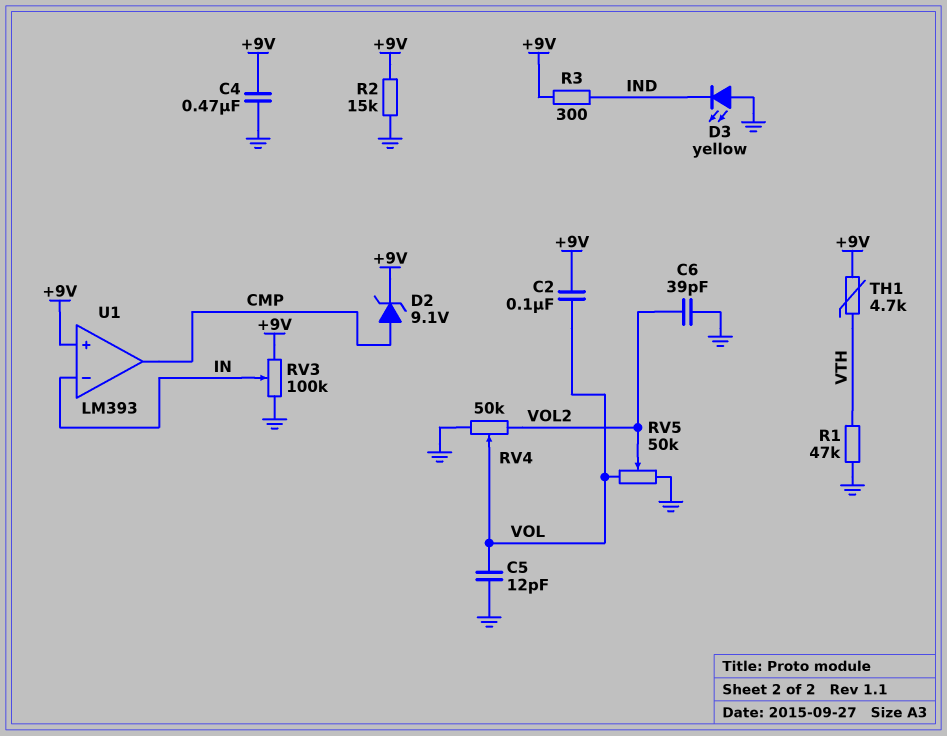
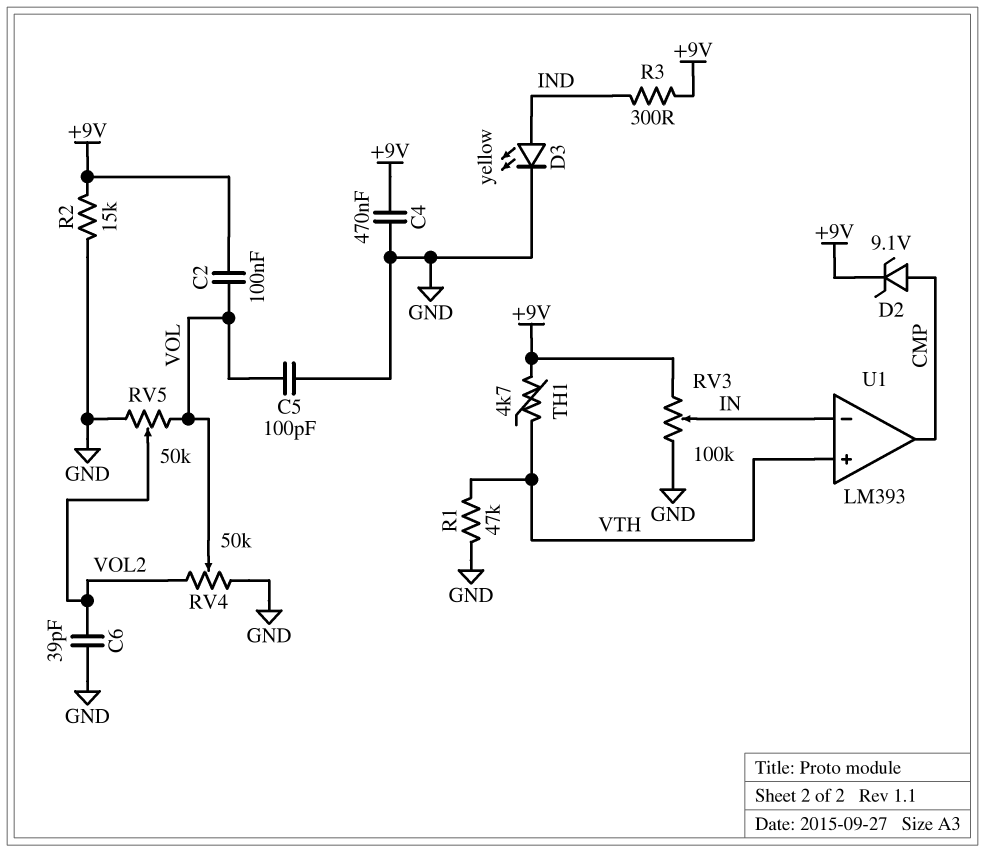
C5: 12pF (GND, VOL) -> 100pF (GND, VOL)
D3: LED yellow (A GND, K IND) -> LED yellow (A IND, K GND)
U1 pin in+: +9V -> VTH

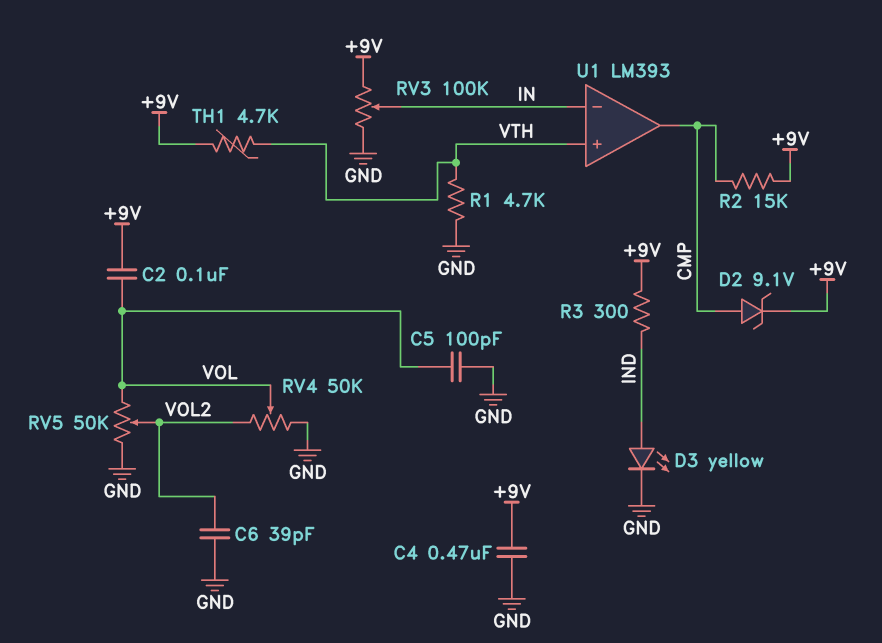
R1: 47k (GND, VTH) -> 4.7k (GND, VTH)
R2: 15k (+9V, GND) -> 15k (+9V, CMP)

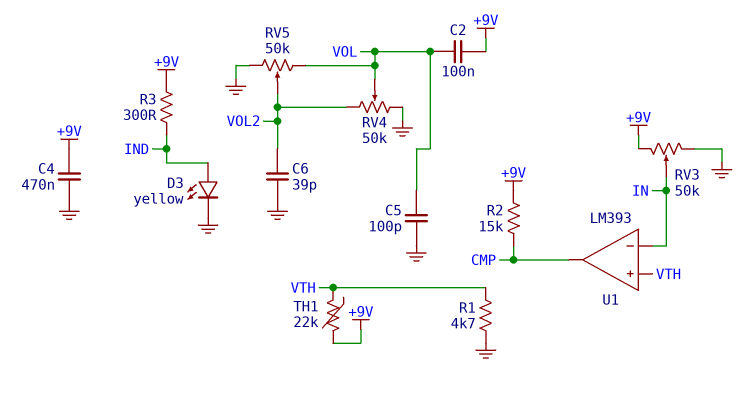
D2: zener 9.1V (A CMP, K +9V) -> none
RV3: 100k (+9V, GND, wiper IN) -> 50k (+9V, GND, wiper IN)
TH1: 4.7k (+9V, VTH) -> 22k (+9V, VTH)

